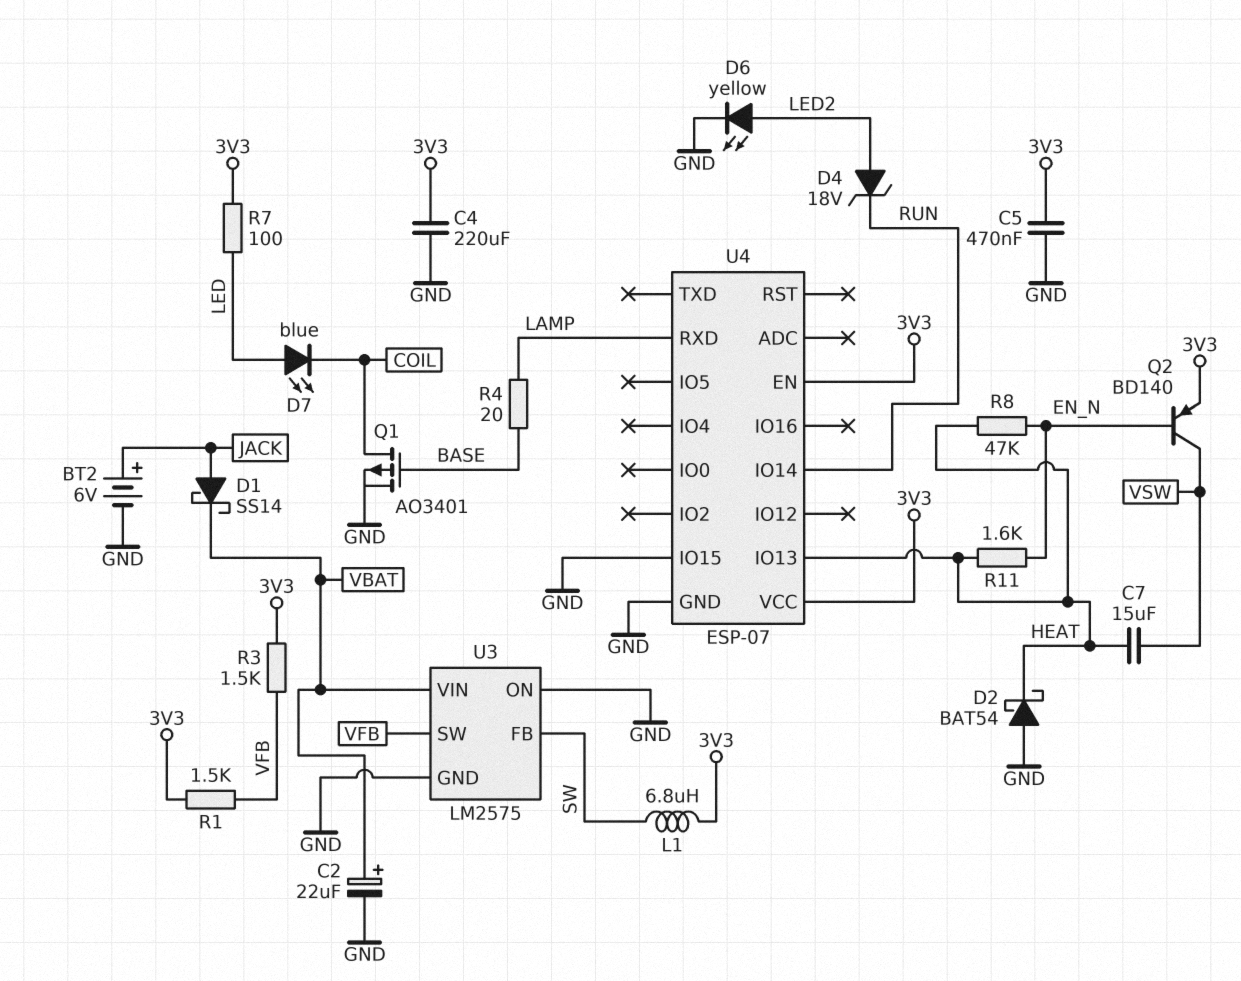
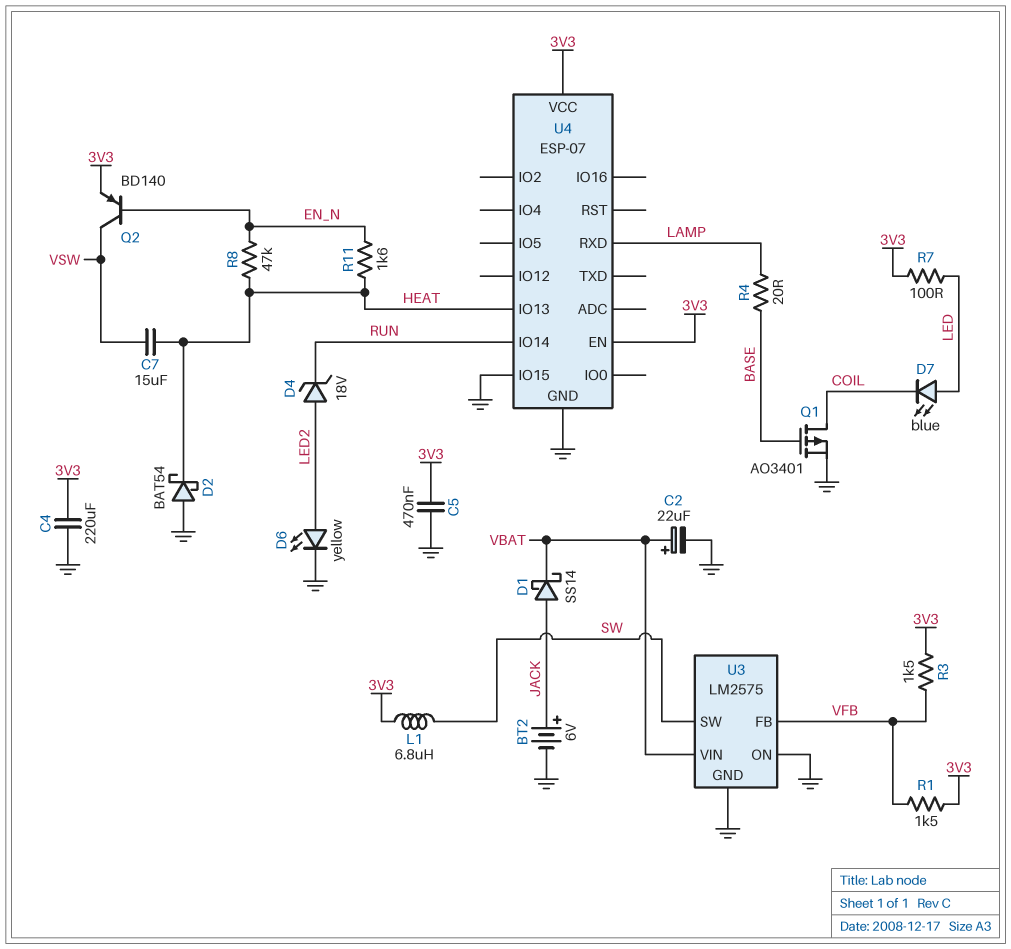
U3 pin FB: SW -> VFB
U3 pin SW: VFB -> SW

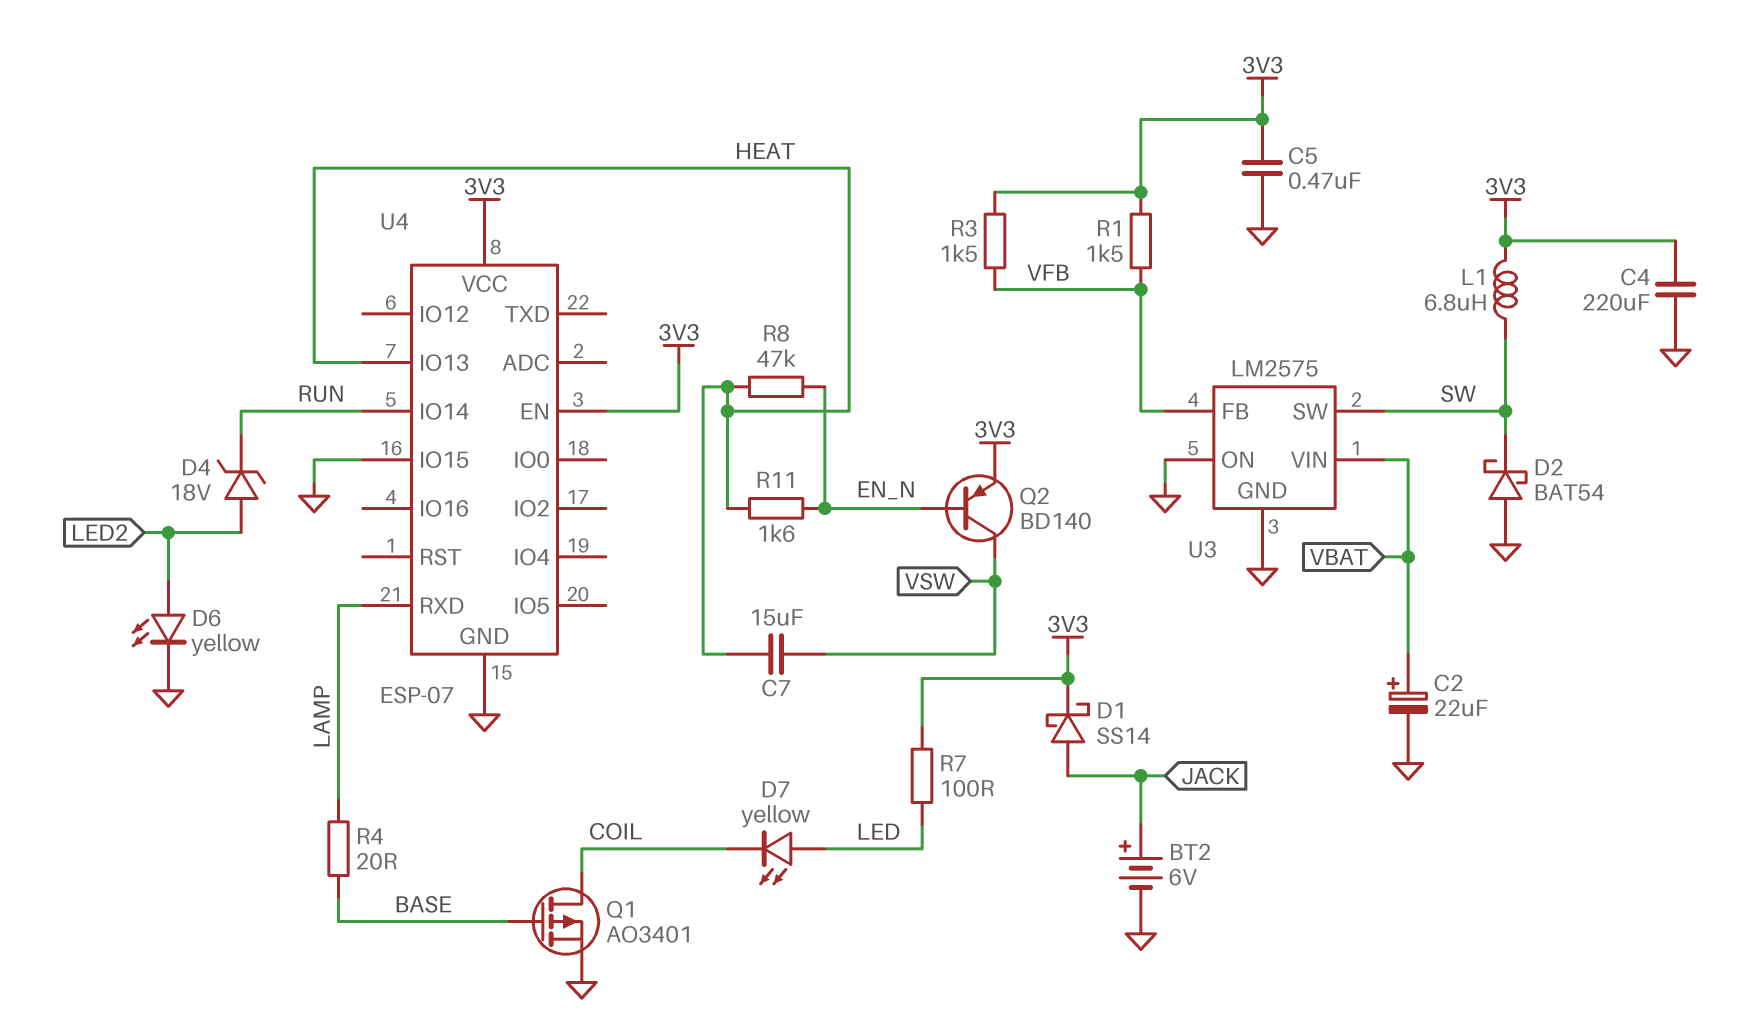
D1: schottky SS14 (A JACK, K VBAT) -> schottky SS14 (A JACK, K 3V3)
D2: schottky BAT54 (A GND, K HEAT) -> schottky BAT54 (A GND, K SW)
D7: LED blue (A LED, K COIL) -> LED yellow (A LED, K COIL)

